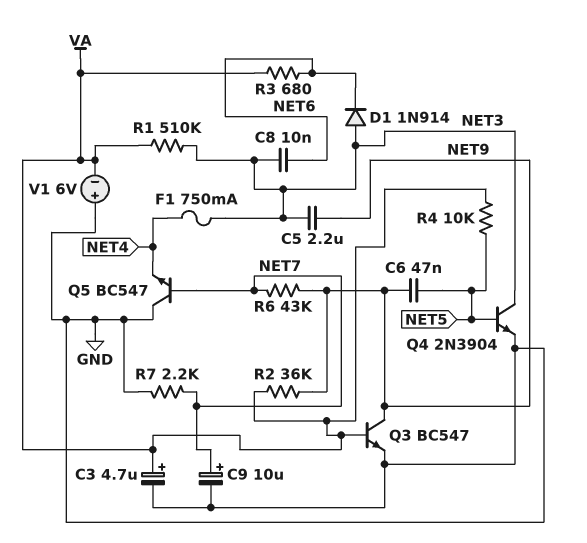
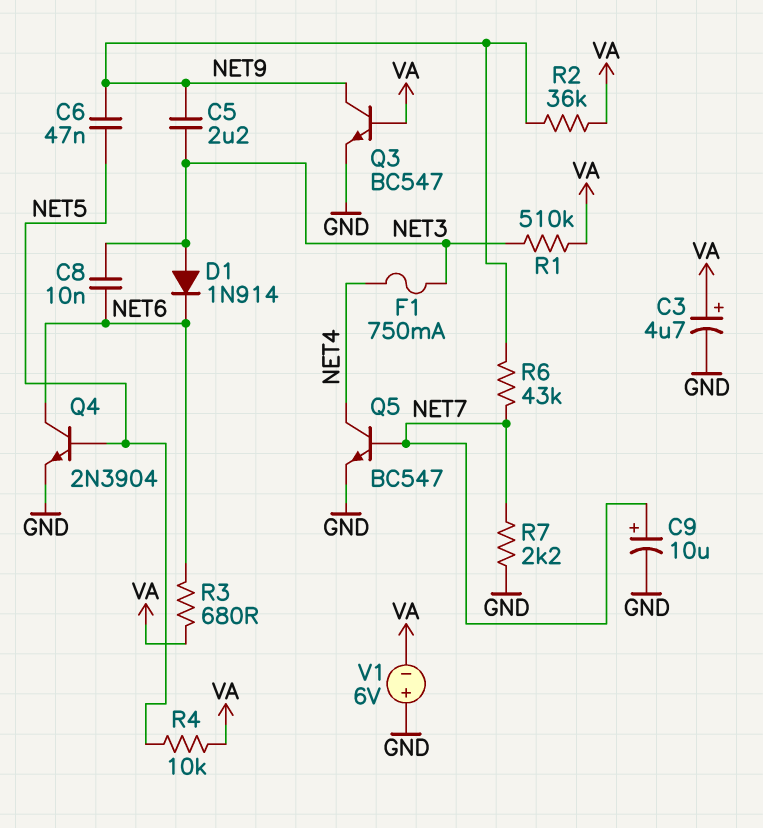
Q4: NPN 2N3904 (B NET5, C NET3, E GND) -> NPN 2N3904 (B NET5, C NET6, E GND)
Q5: NPN BC547 (B NET7, C GND, E NET4) -> NPN BC547 (B NET7, C NET4, E GND)

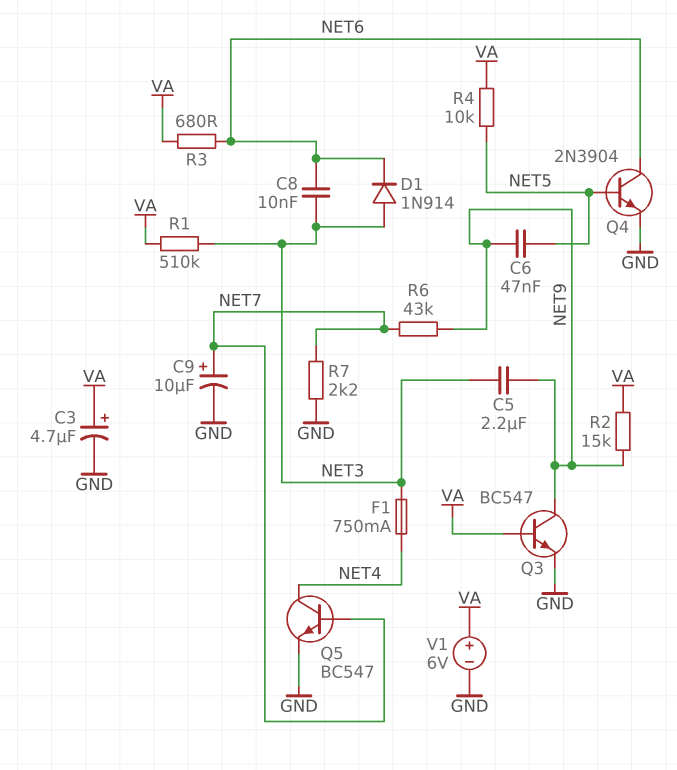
R2: 36k (NET9, VA) -> 15k (NET9, VA)
V1: 6V (plus GND, minus VA) -> 6V (plus VA, minus GND)

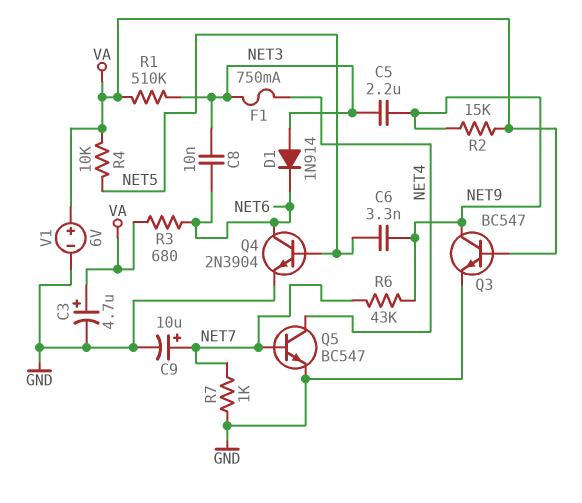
C6: 47nF (NET5, NET9) -> 3.3nF (NET5, NET9)
R7: 2.2k (GND, NET7) -> 1k (GND, NET7)

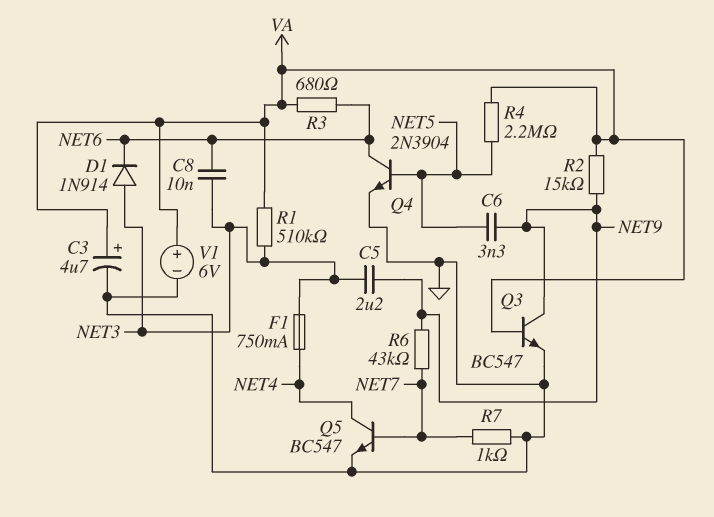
C9: 10uF (plus NET7, minus GND) -> none
R4: 10k (NET5, VA) -> 2.2M (NET5, VA)

